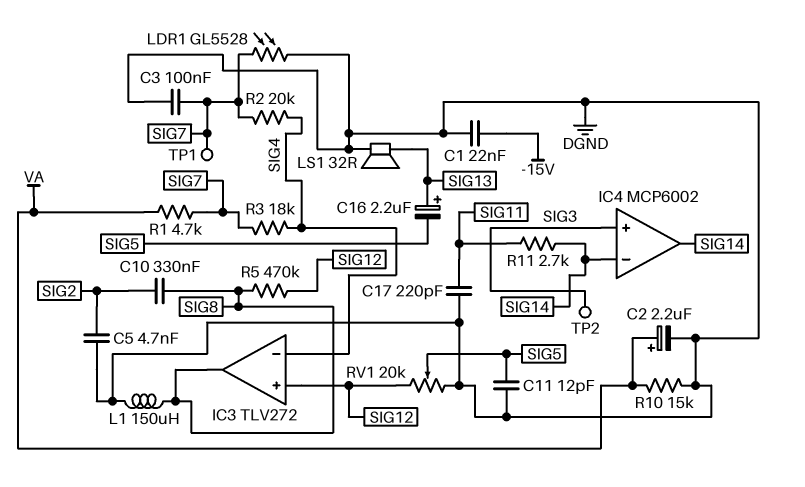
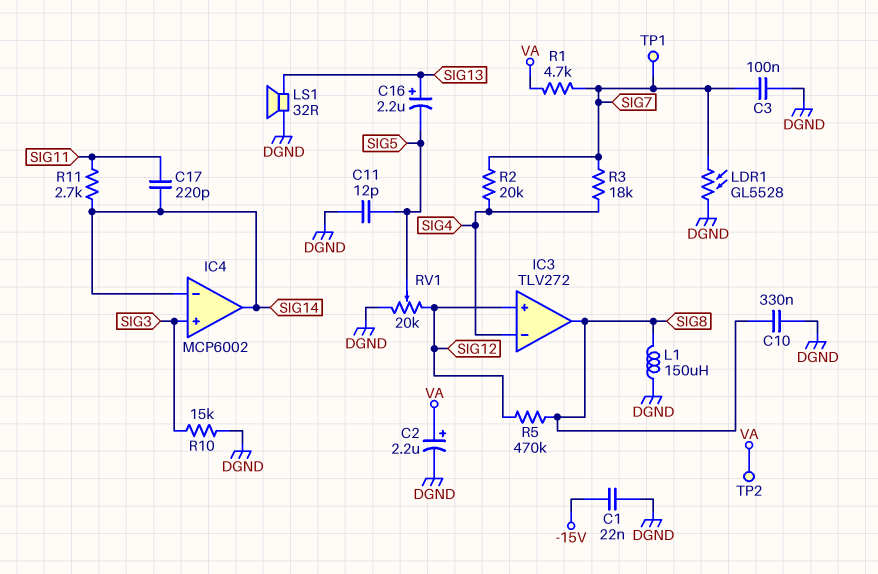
C5: 4.7nF (DGND, SIG2) -> none
C10: 330nF (SIG2, SIG8) -> 330nF (DGND, SIG8)
C17: 220pF (DGND, SIG11) -> 220pF (SIG11, SIG14)
R10: 15k (DGND, VA) -> 15k (DGND, SIG3)
TP2: test point (SIG3) -> test point (VA)

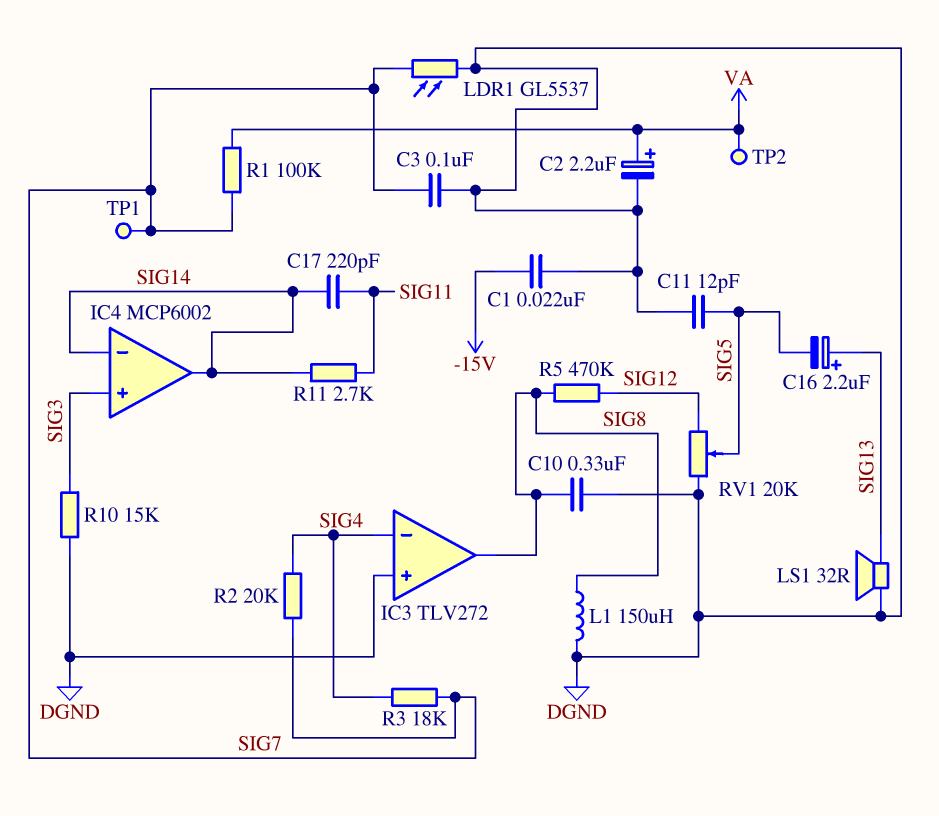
IC3 pin in+: SIG12 -> DGND
LDR1: GL5528 (DGND, SIG7) -> GL5537 (DGND, SIG7)
R1: 4.7k (SIG7, VA) -> 100k (SIG7, VA)

